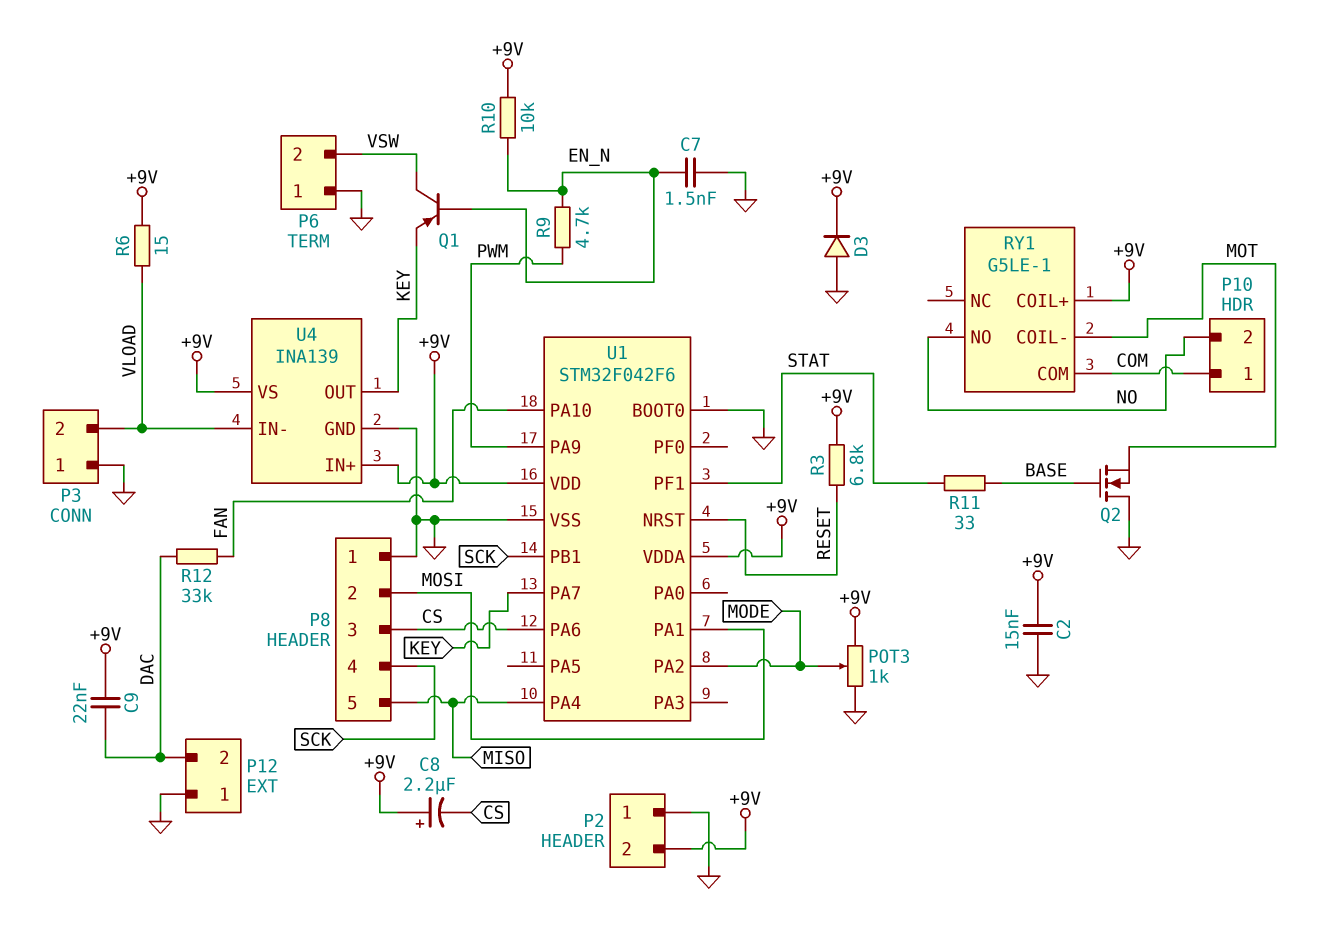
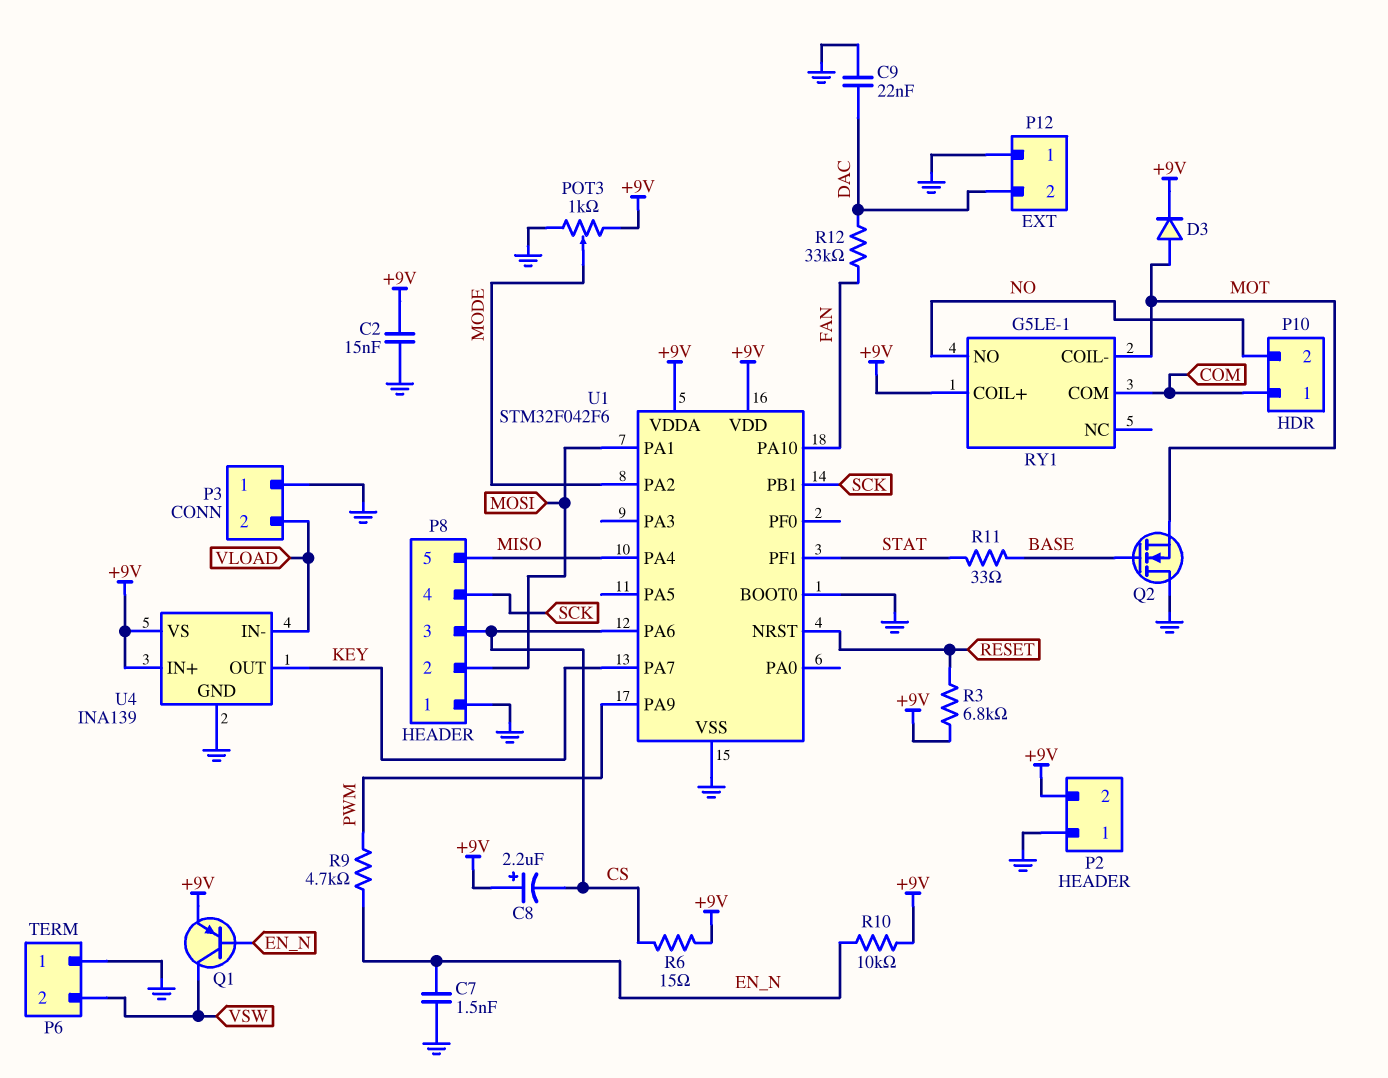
C9: 22nF (+9V, DAC) -> 22nF (DAC, GND)
D3: diode (A GND, K +9V) -> diode (A MOT, K +9V)
Q1: PNP (B EN_N, C VSW, E KEY) -> PNP (B EN_N, C VSW, E +9V)
R6: 15 (+9V, VLOAD) -> 15 (+9V, CS)

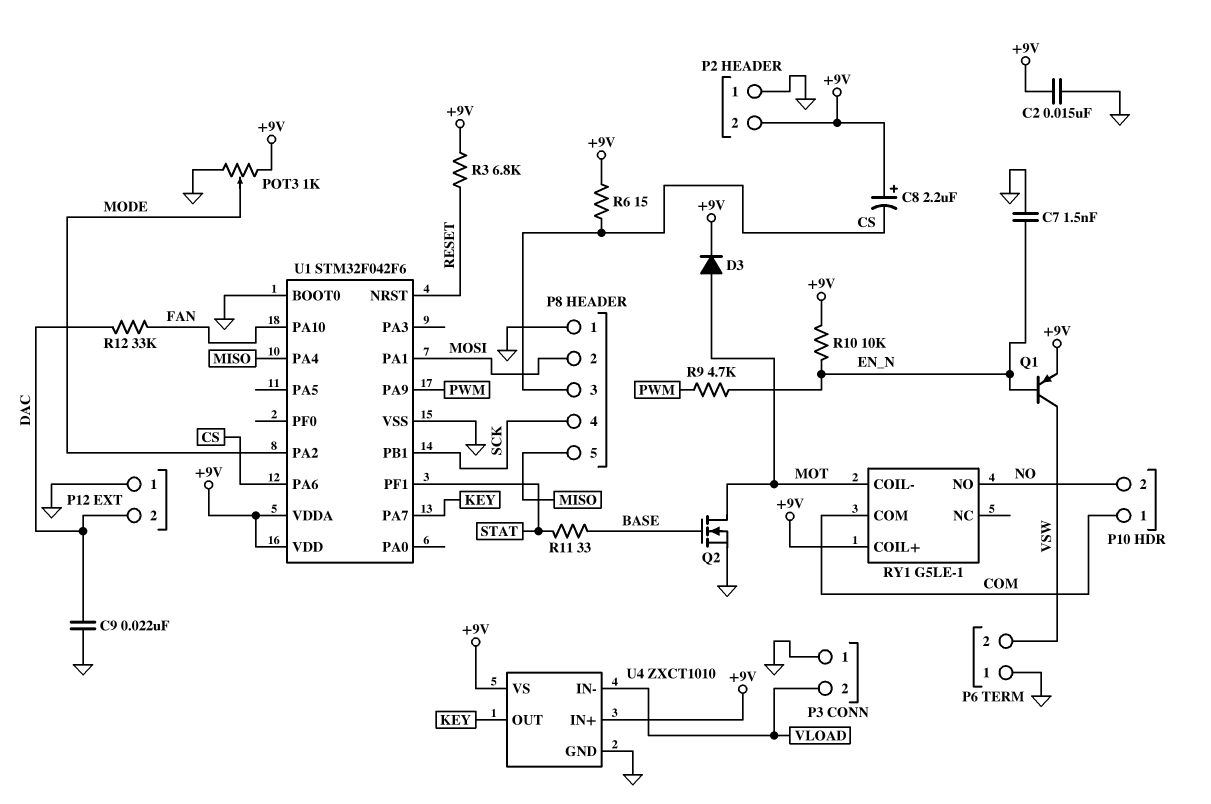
Q2: NMOS (G BASE, D GND, S MOT) -> NMOS (G BASE, D MOT, S GND)
U4: INA139 -> ZXCT1010

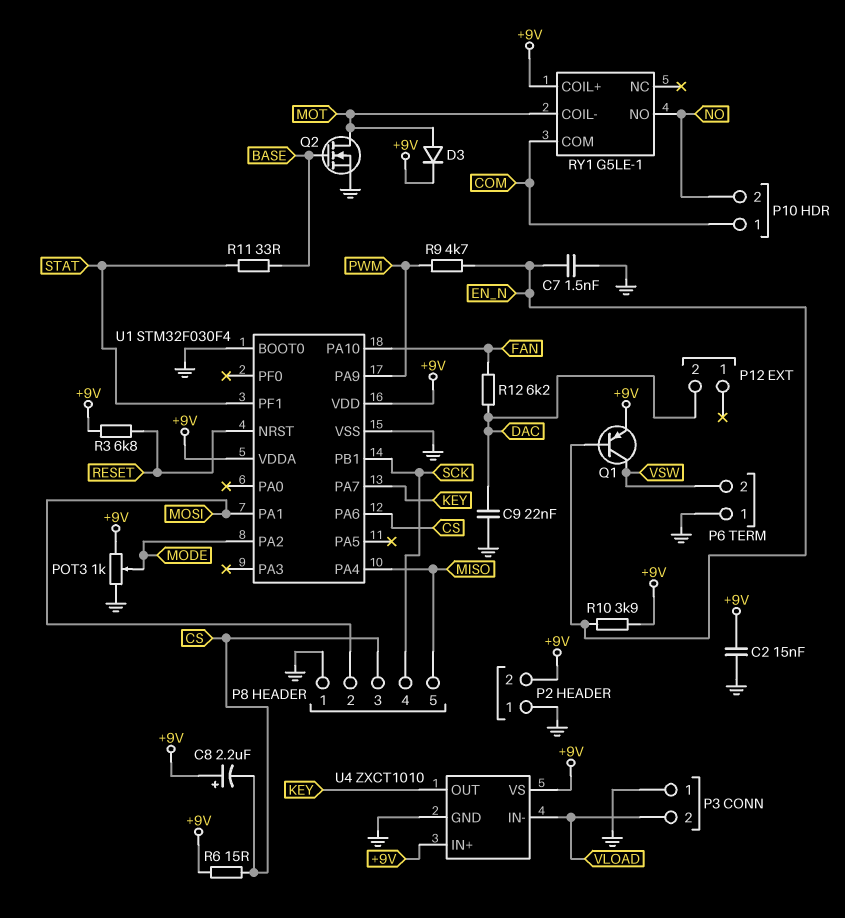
P12 pin 1: GND -> none
R10: 10k (+9V, EN_N) -> 3.9k (+9V, EN_N)
R12: 33k (DAC, FAN) -> 6.2k (DAC, FAN)
U1: STM32F042F6 -> STM32F030F4

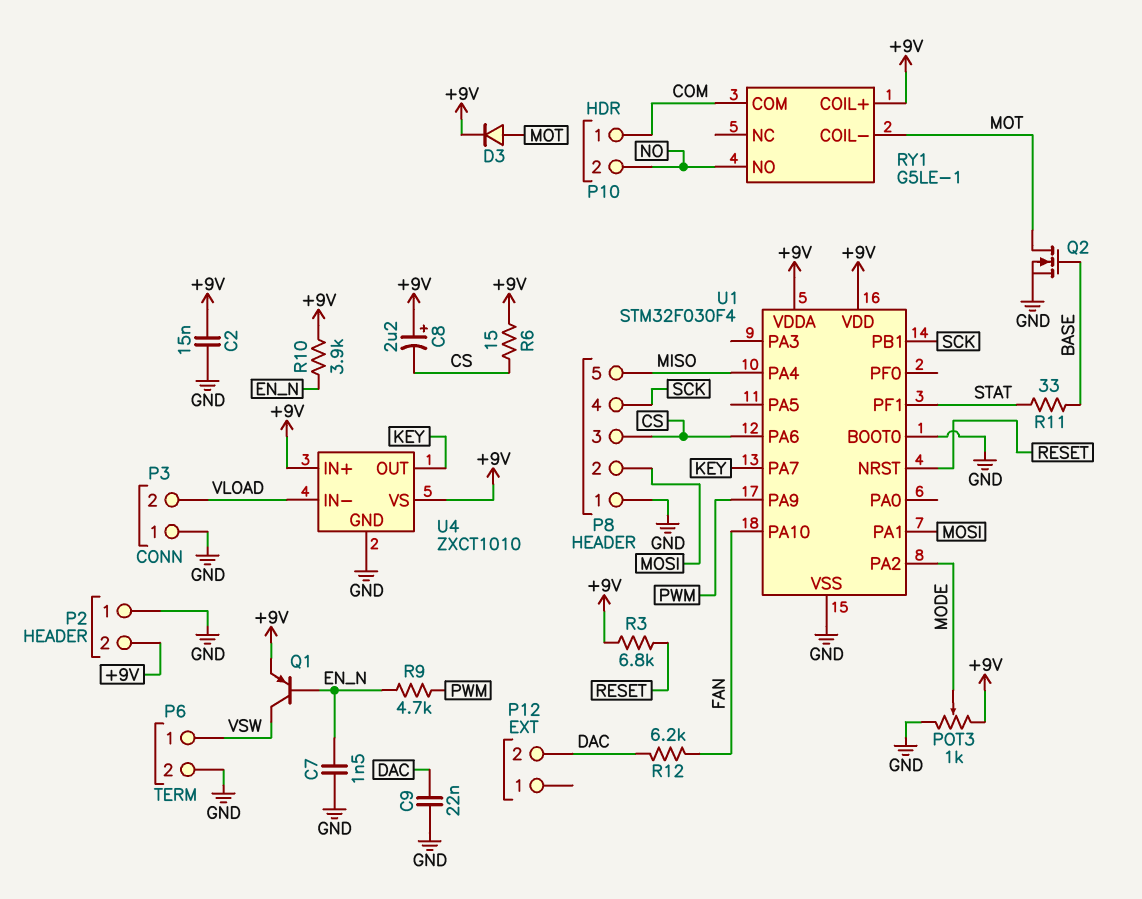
P6 pin 1: GND -> VSW
P6 pin 2: VSW -> GND

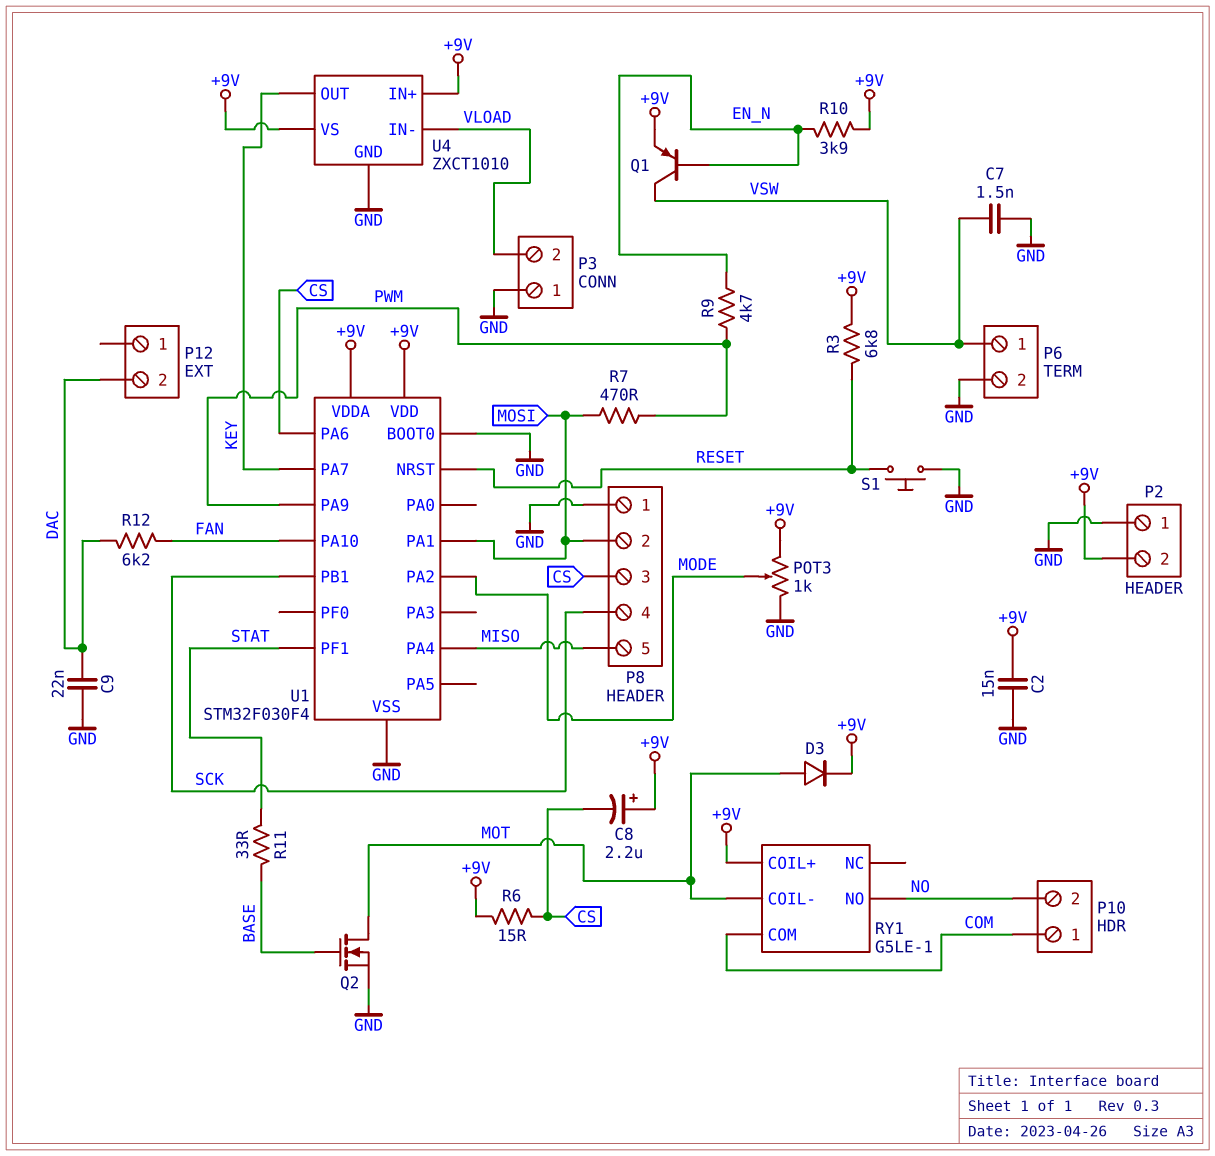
C7: 1.5nF (EN_N, GND) -> 1.5nF (GND, VSW)
R7: none -> 470 (MOSI, PWM)
S1: none -> button (GND, RESET)

